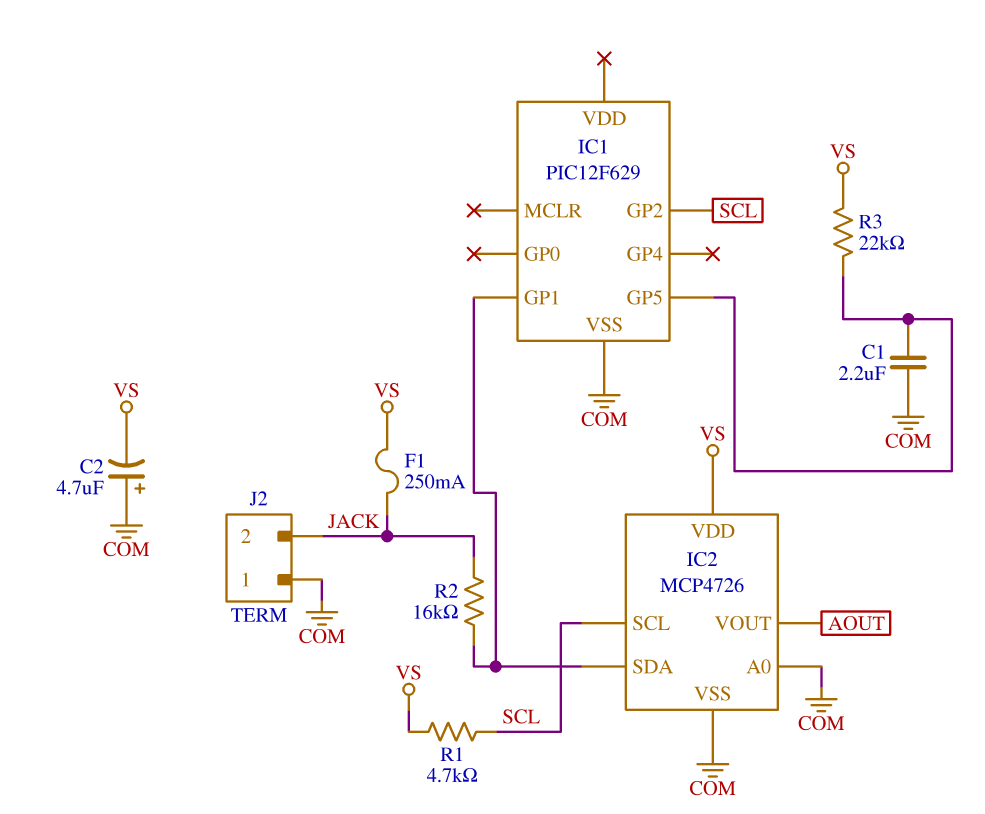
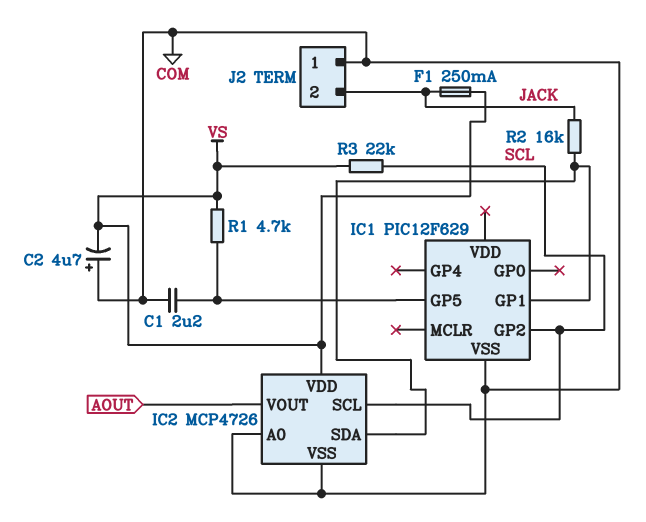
R1: 4.7k (SCL, VS) -> 4.7k (IC1/GP5, VS)
R3: 22k (IC1/GP5, VS) -> 22k (SCL, VS)

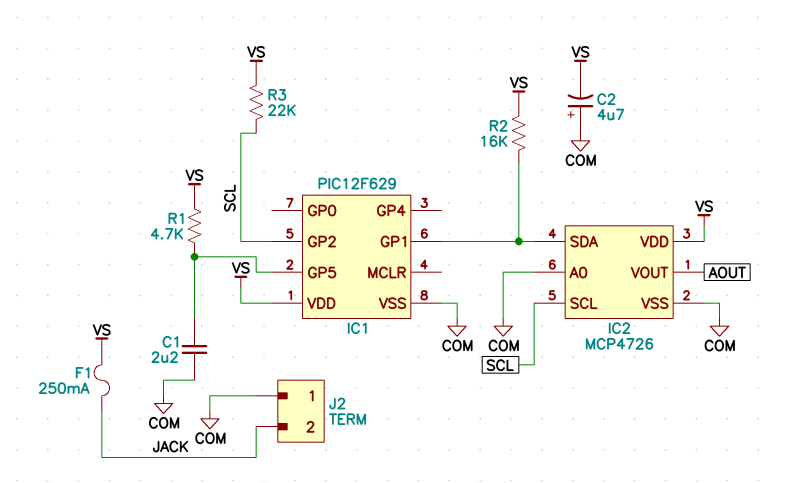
IC1 pin VDD: none -> VS
R2: 16k (IC1/GP1, JACK) -> 16k (IC1/GP1, VS)

